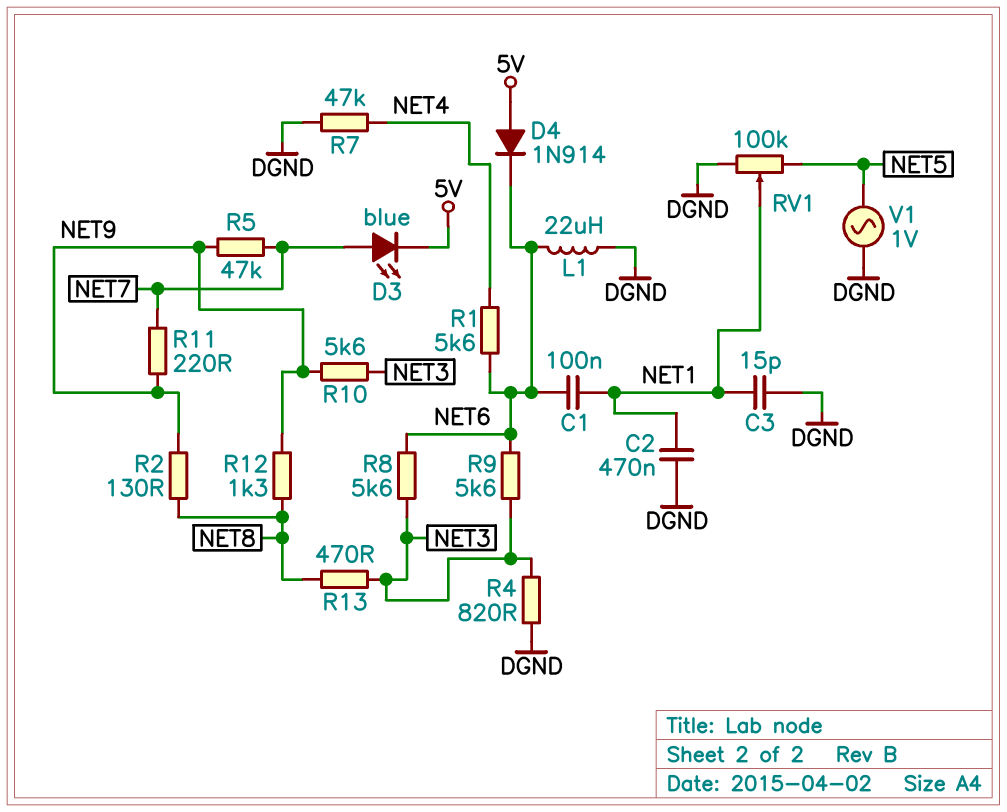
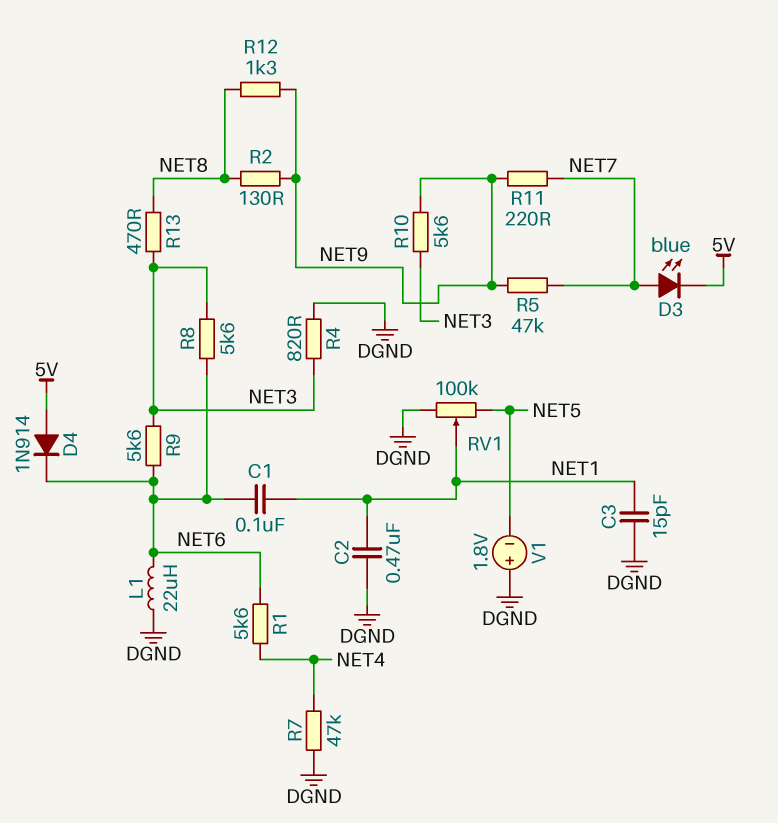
V1: AC 1V (DGND, NET5) -> 1.8V (plus DGND, minus NET5)

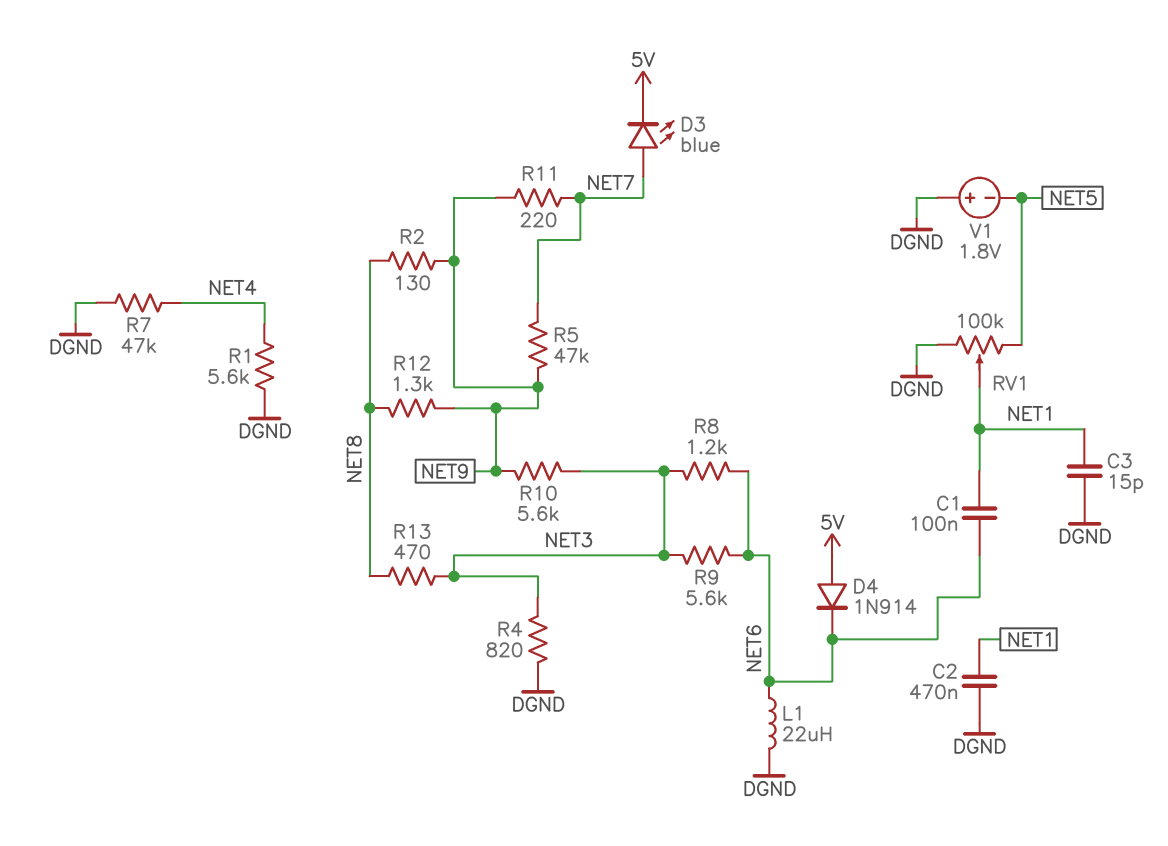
R1: 5.6k (NET4, NET6) -> 5.6k (DGND, NET4)
R8: 5.6k (NET3, NET6) -> 1.2k (NET3, NET6)

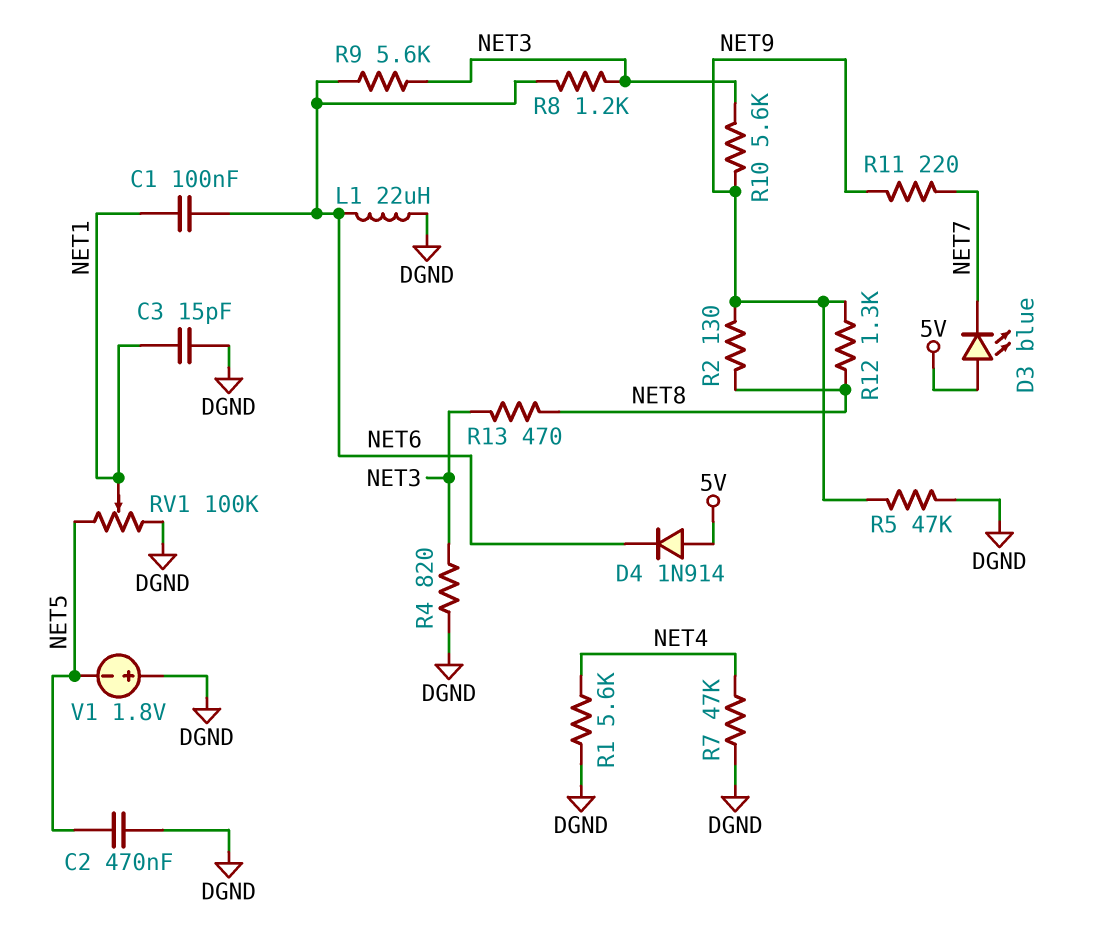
C2: 470nF (DGND, NET1) -> 470nF (DGND, NET5)
D3: LED blue (A NET7, K 5V) -> LED blue (A 5V, K NET7)
R5: 47k (NET7, NET9) -> 47k (DGND, NET9)

